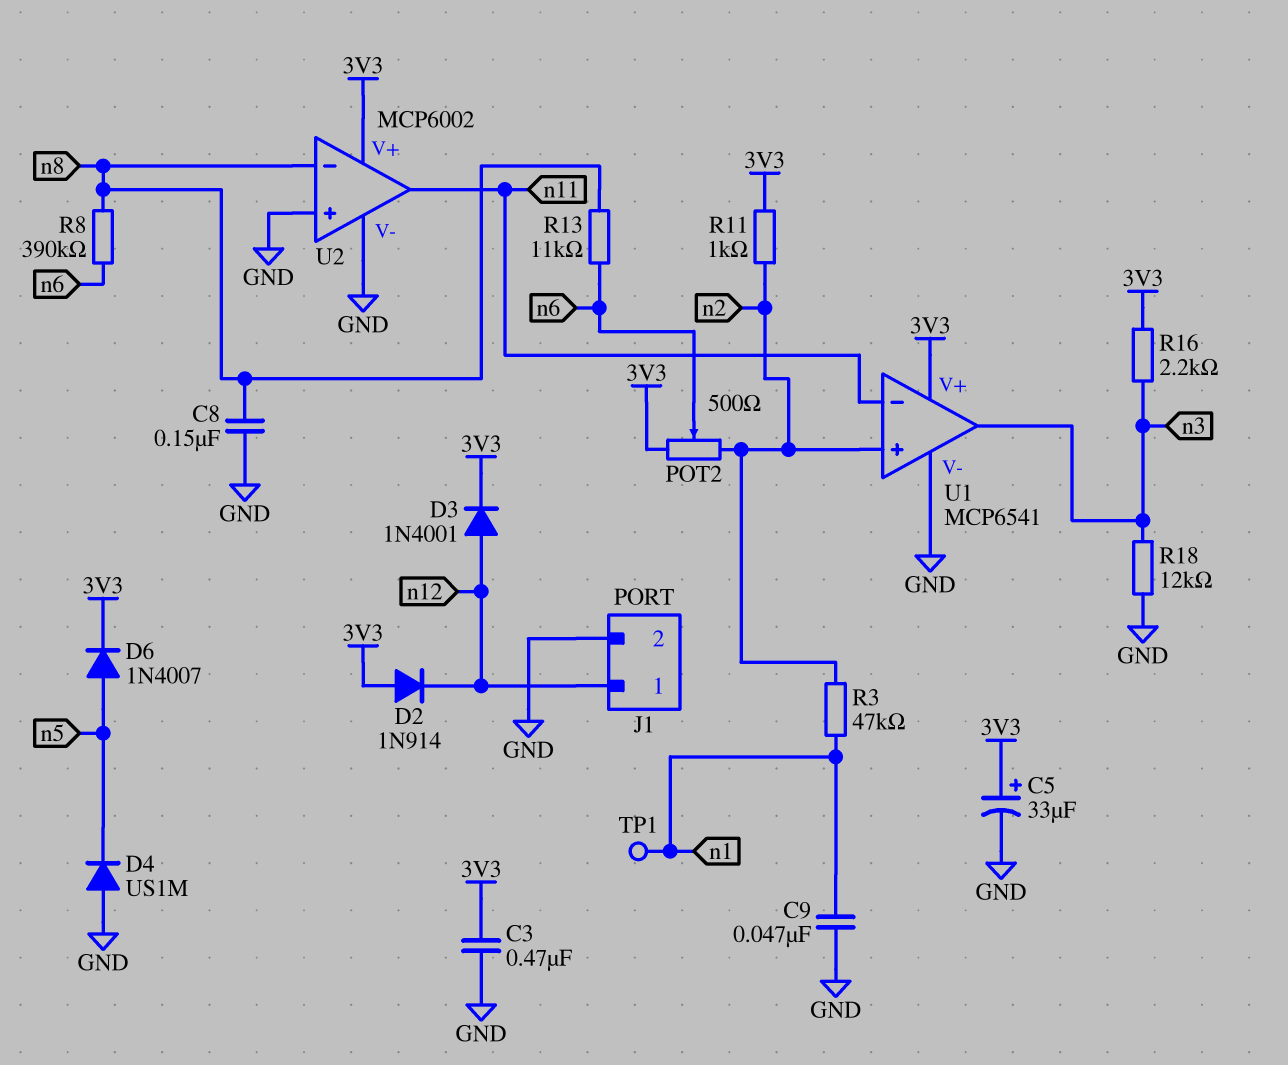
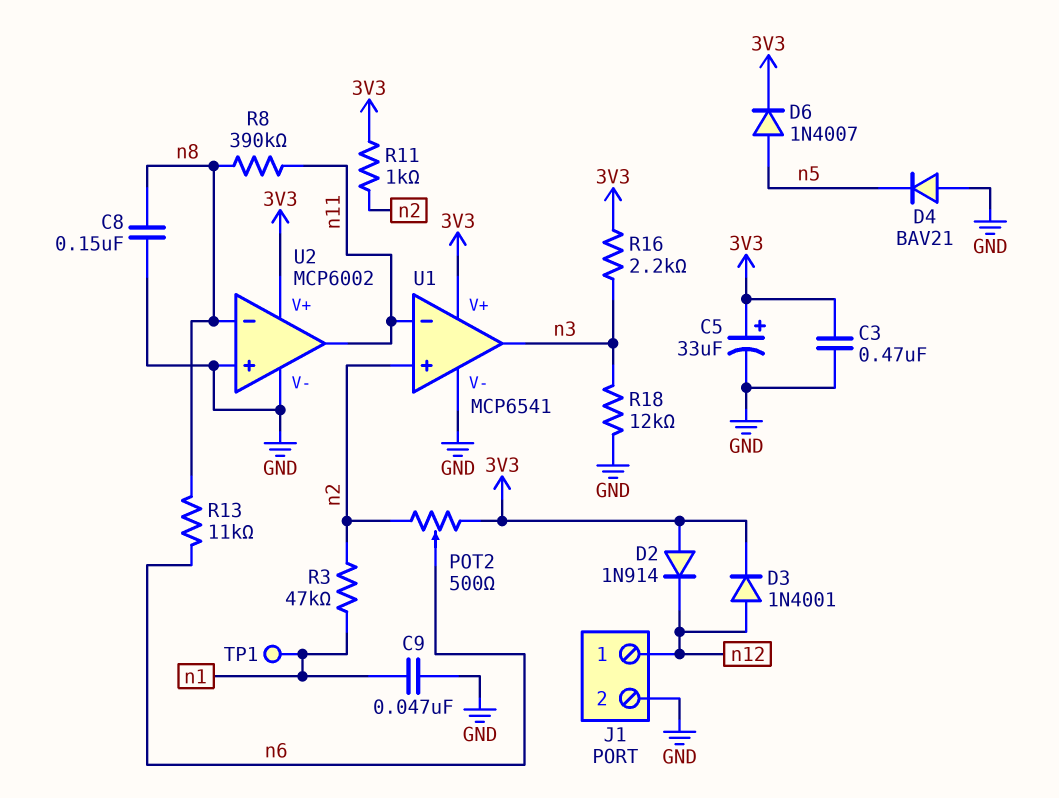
D4: diode US1M (A GND, K n5) -> diode BAV21 (A GND, K n5)
R8: 390k (n6, n8) -> 390k (n8, n11)

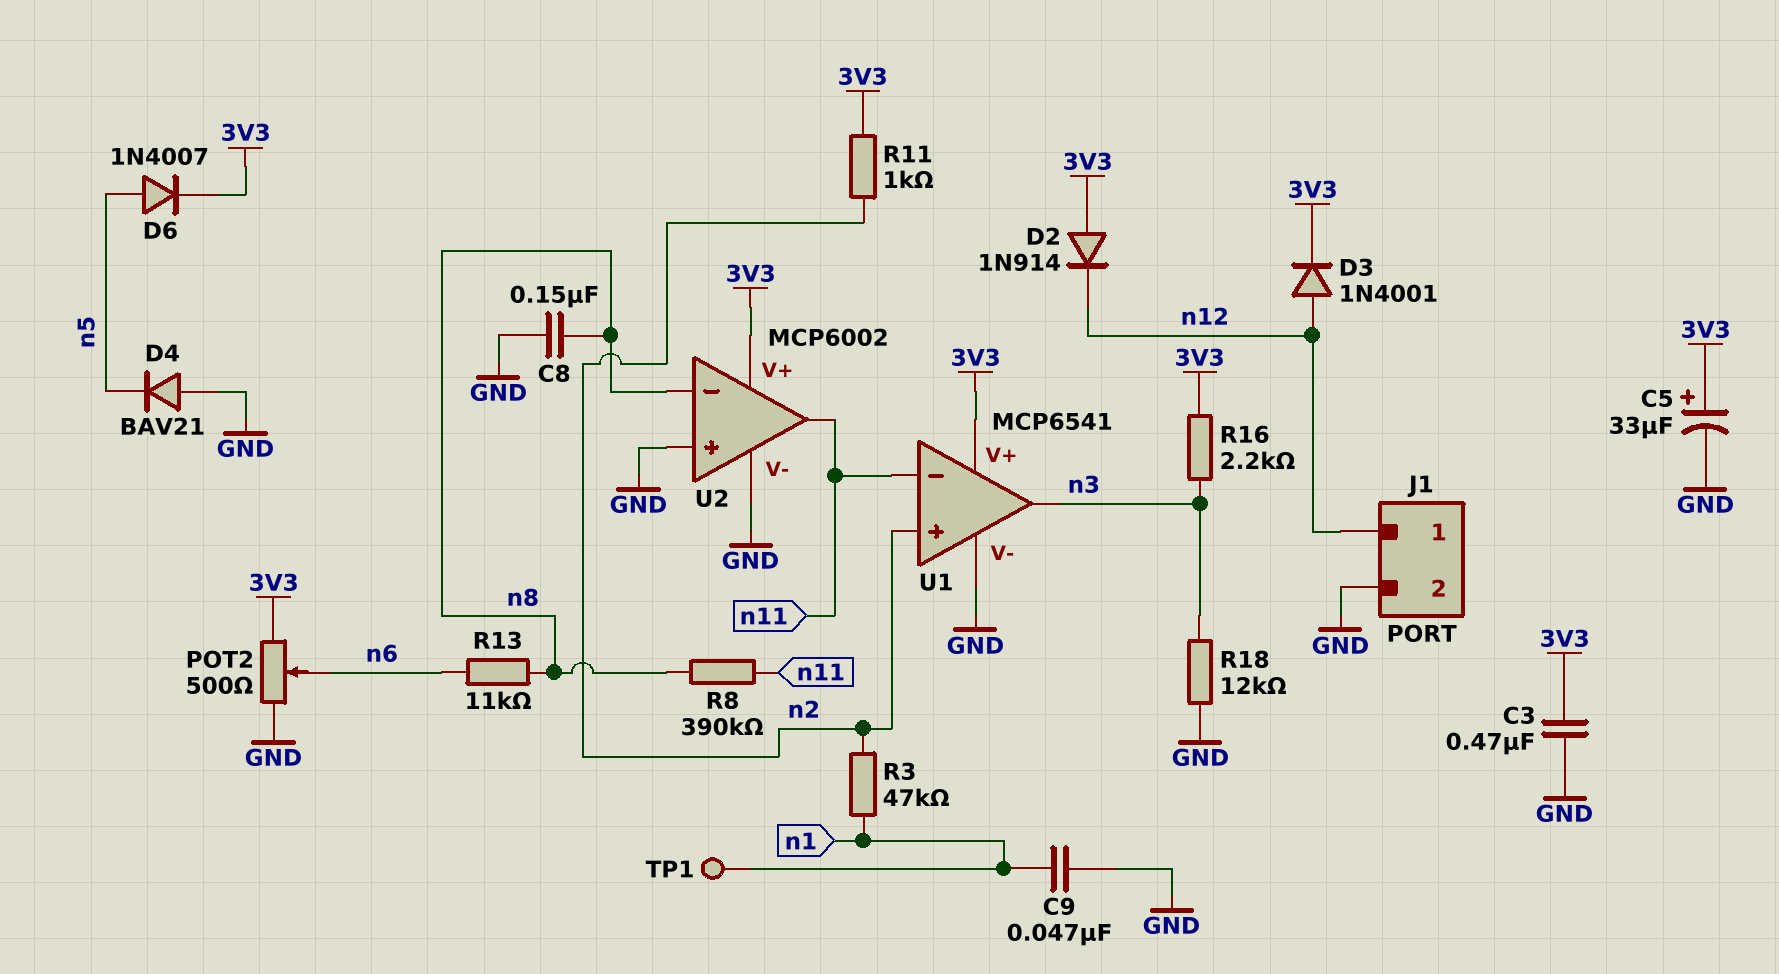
POT2: 500 (3V3, n2, wiper n6) -> 500 (3V3, GND, wiper n6)

